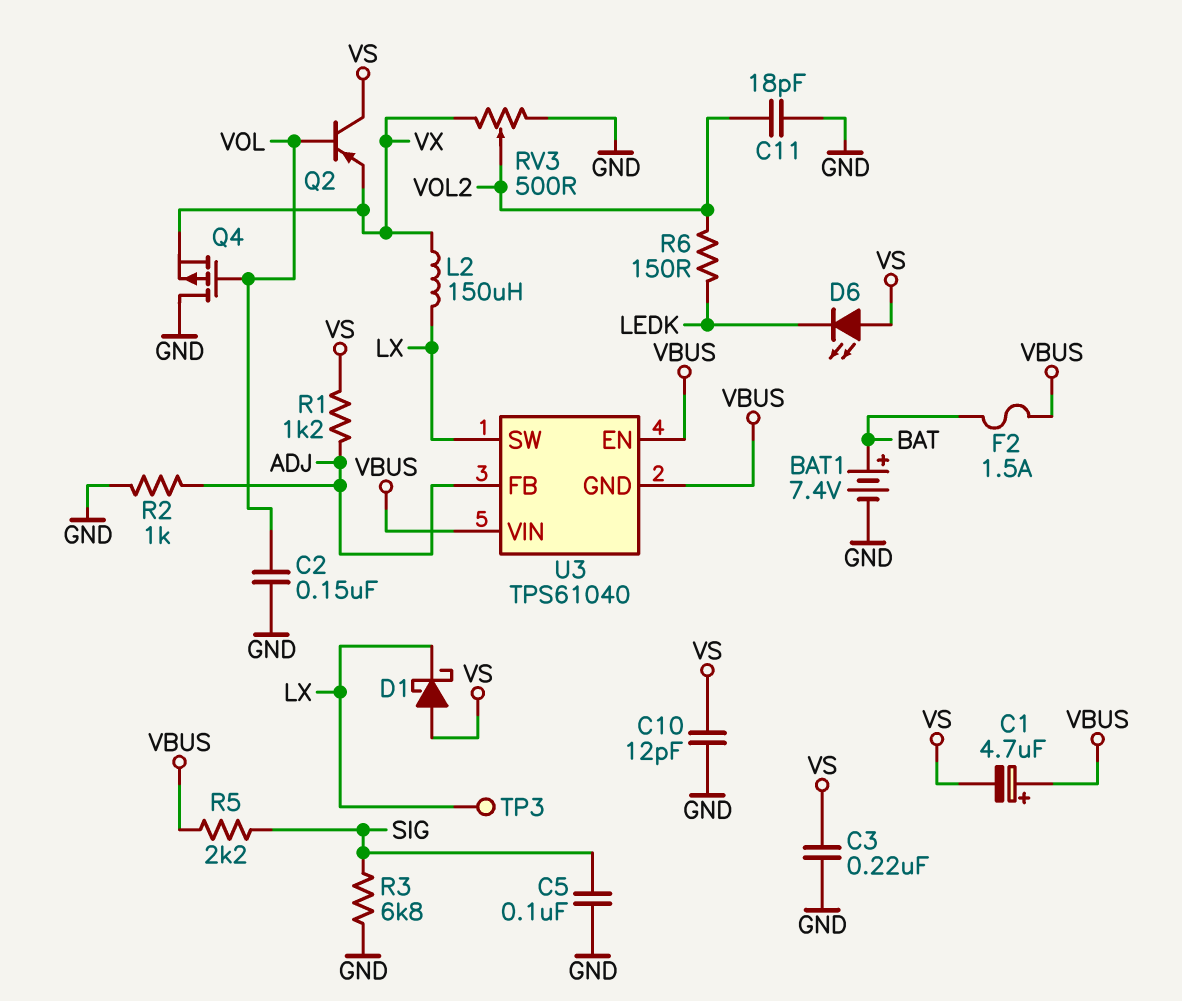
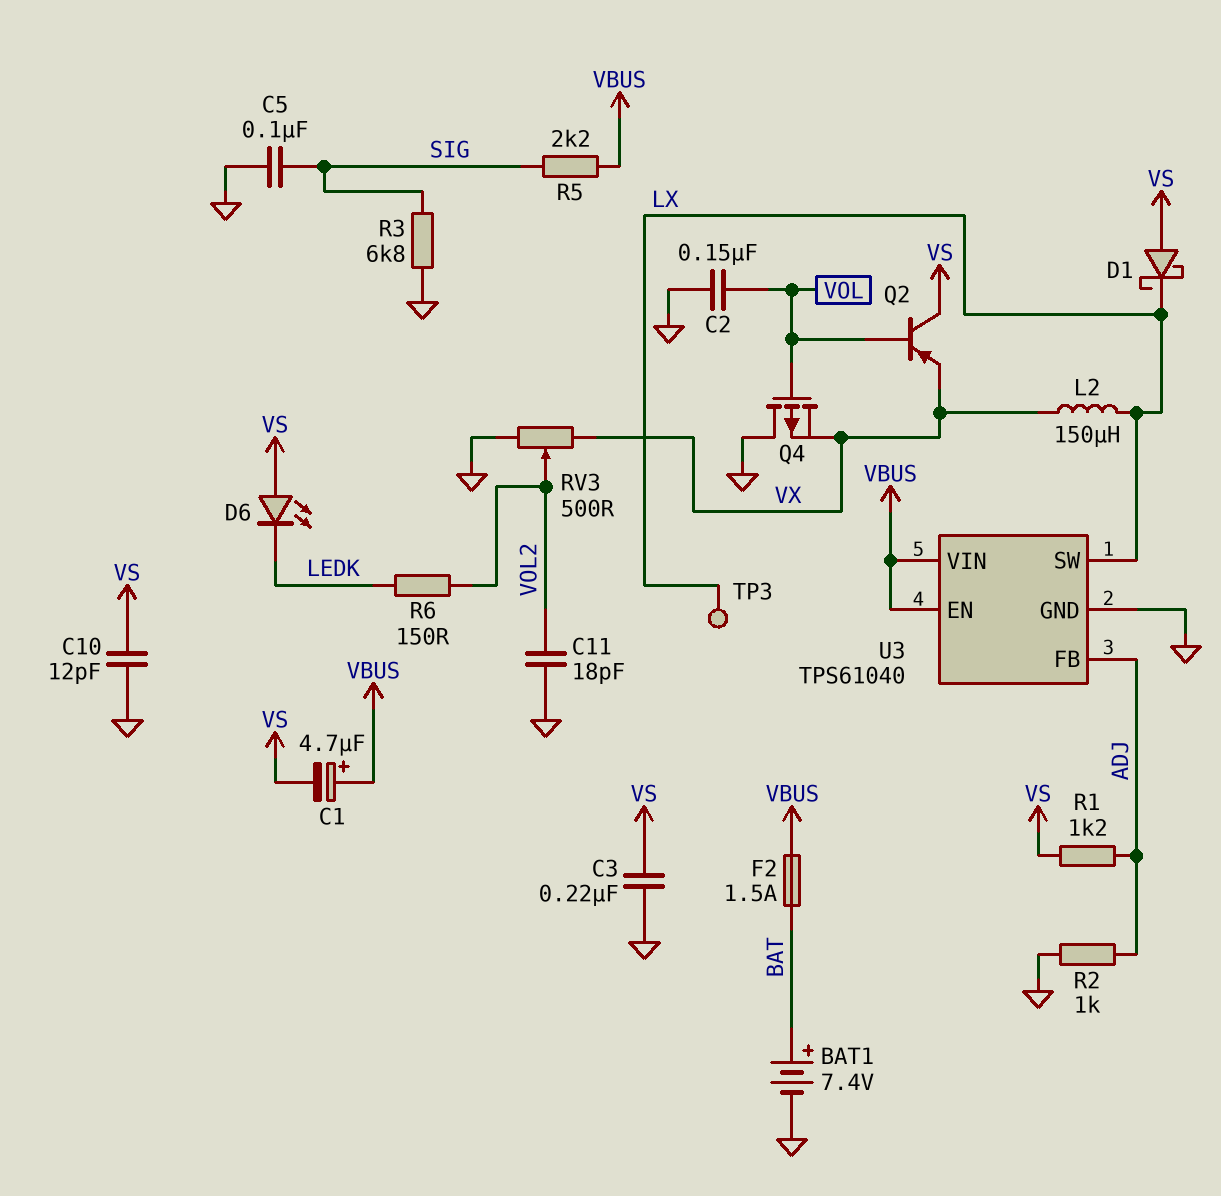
U3 pin GND: VBUS -> GND

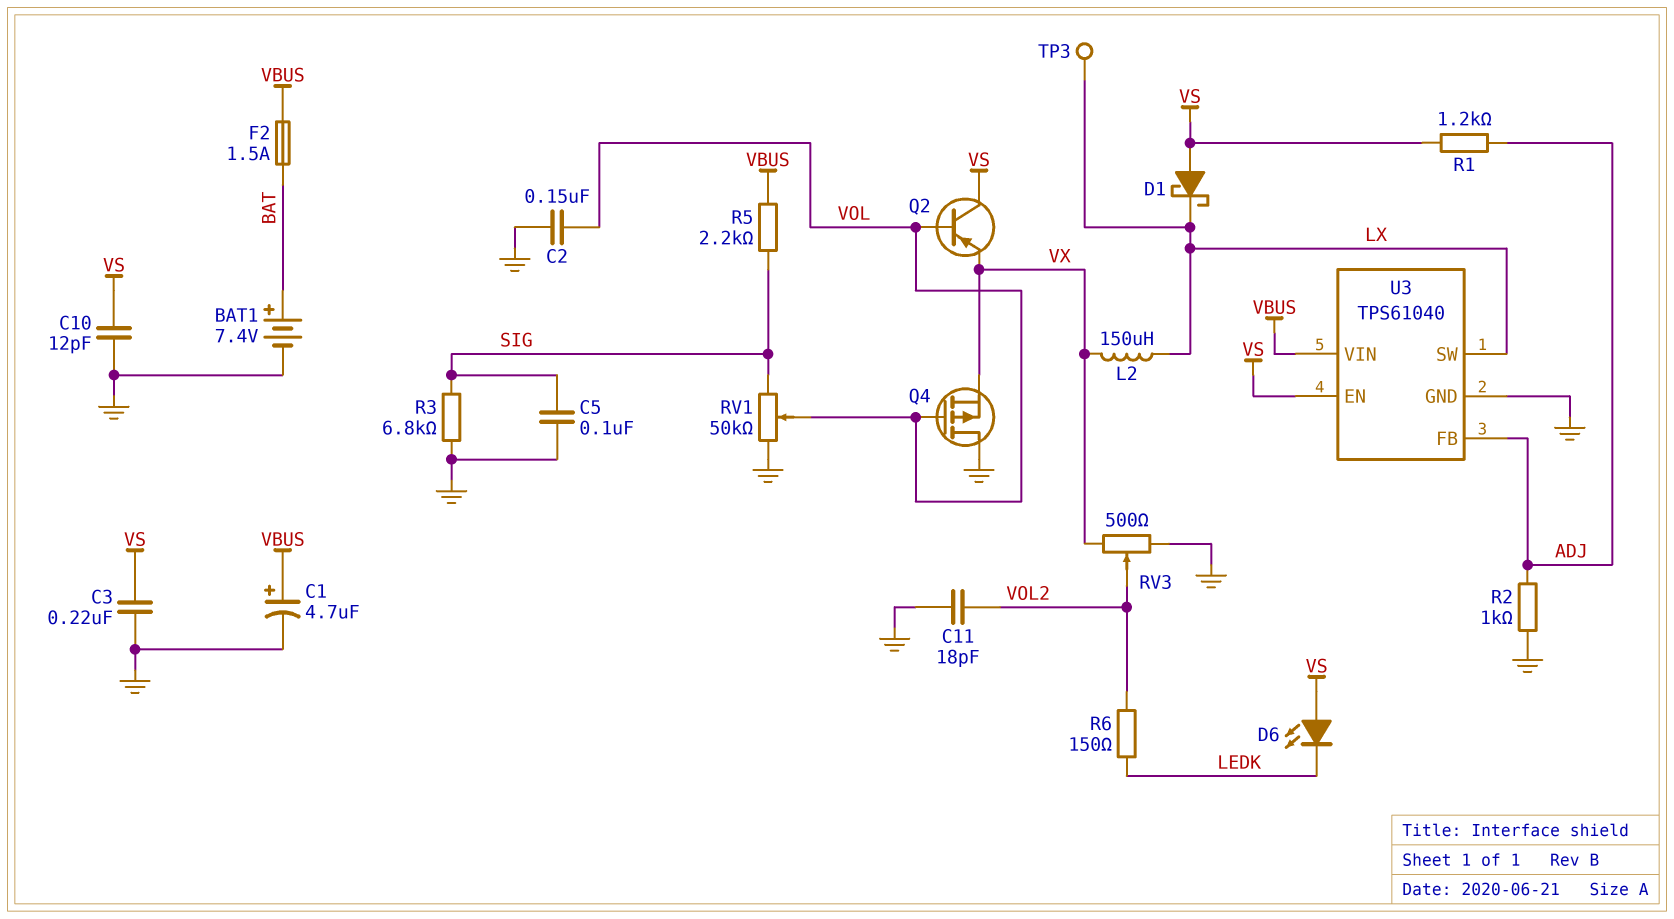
C1: 4.7uF (plus VBUS, minus VS) -> 4.7uF (plus VBUS, minus GND)
RV1: none -> 50k (GND, SIG, wiper VOL)
U3 pin EN: VBUS -> VS

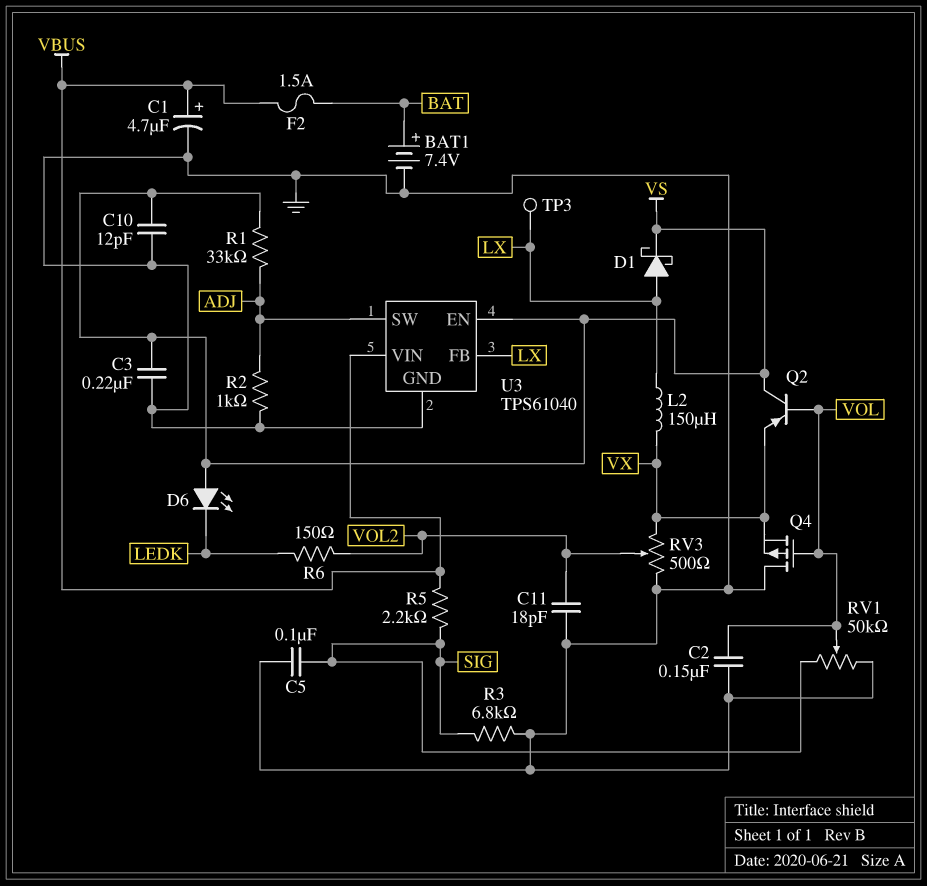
D1: schottky (A VS, K LX) -> schottky (A LX, K VS)
R1: 1.2k (ADJ, VS) -> 33k (ADJ, VS)
U3 pin FB: ADJ -> LX
U3 pin SW: LX -> ADJ

